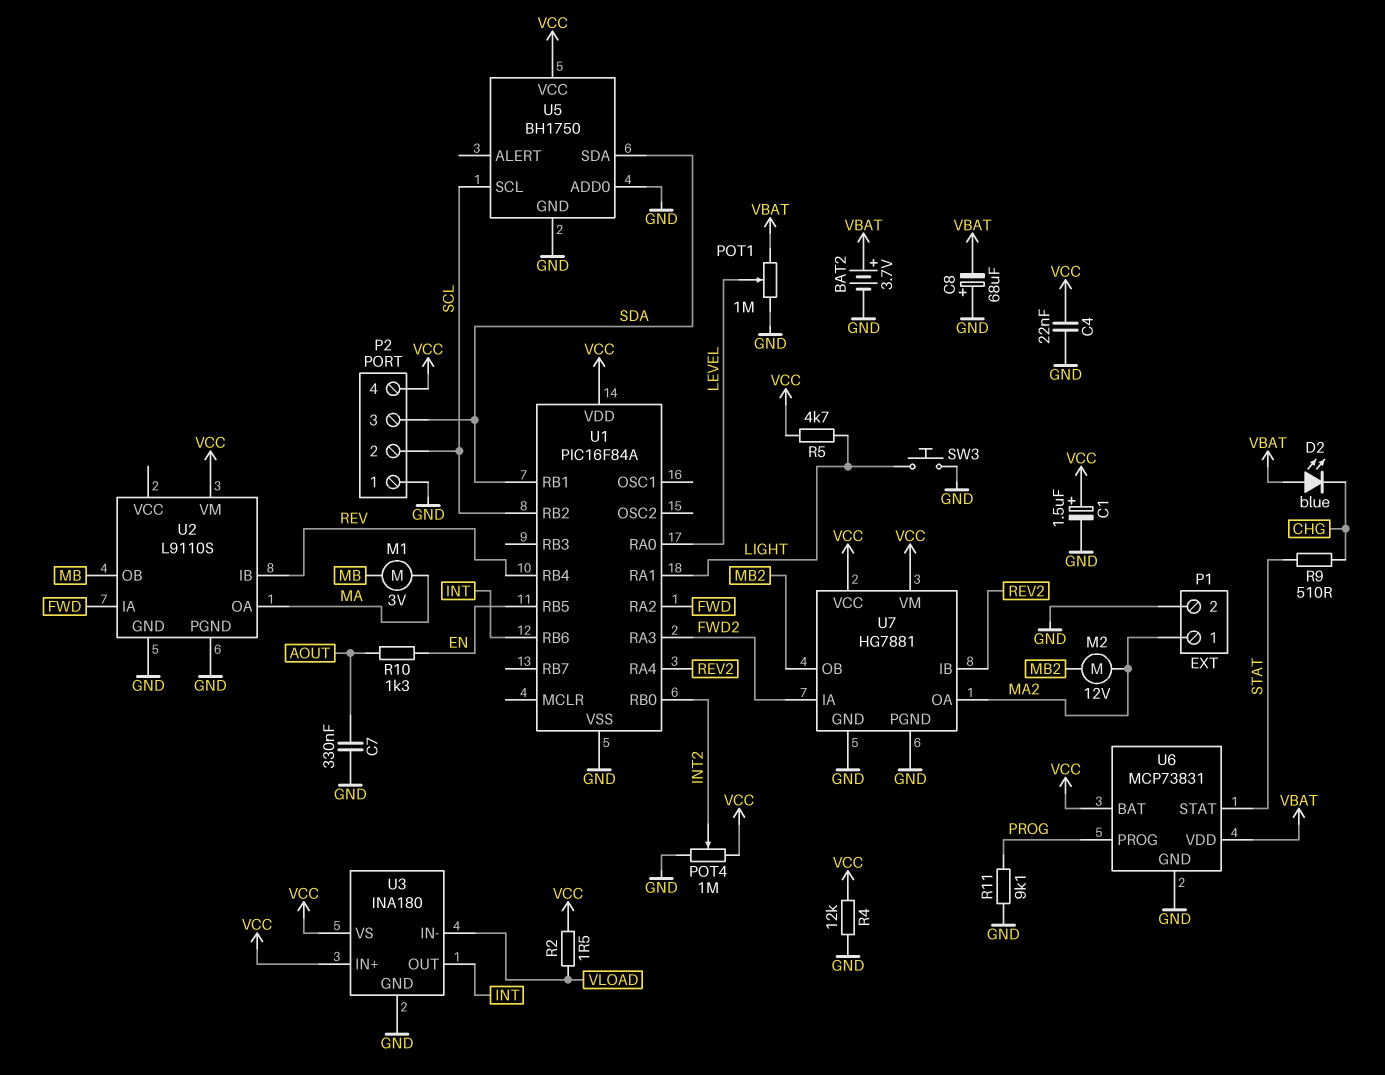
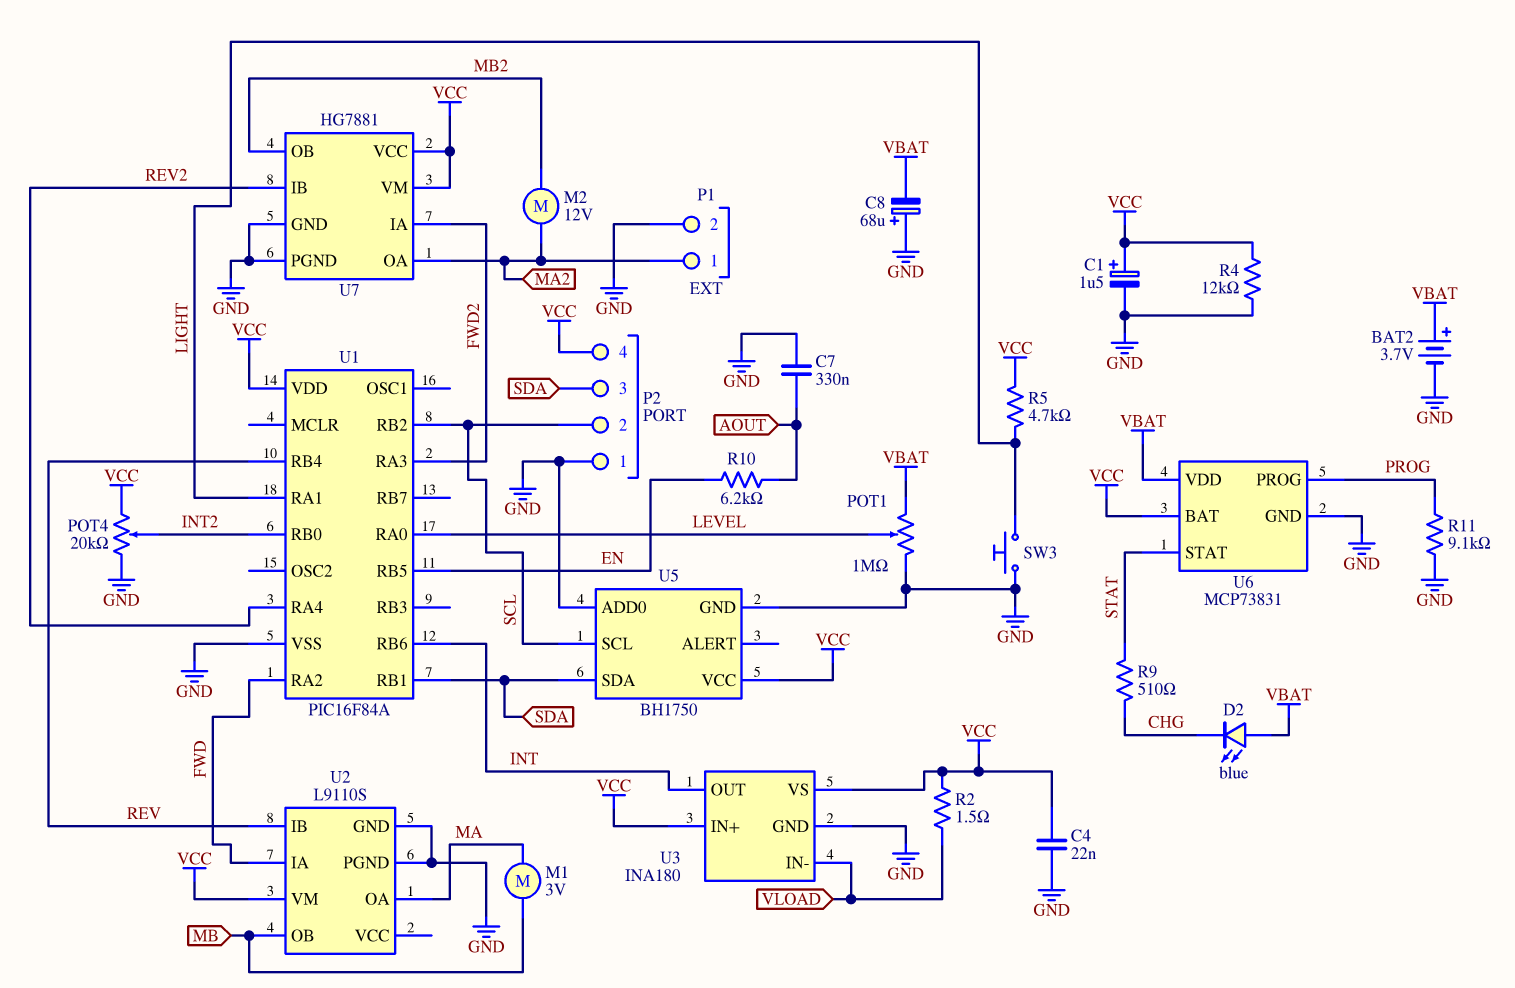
POT4: 1M (GND, VCC, wiper INT2) -> 20k (GND, VCC, wiper INT2)
R10: 1.3k (AOUT, EN) -> 6.2k (AOUT, EN)

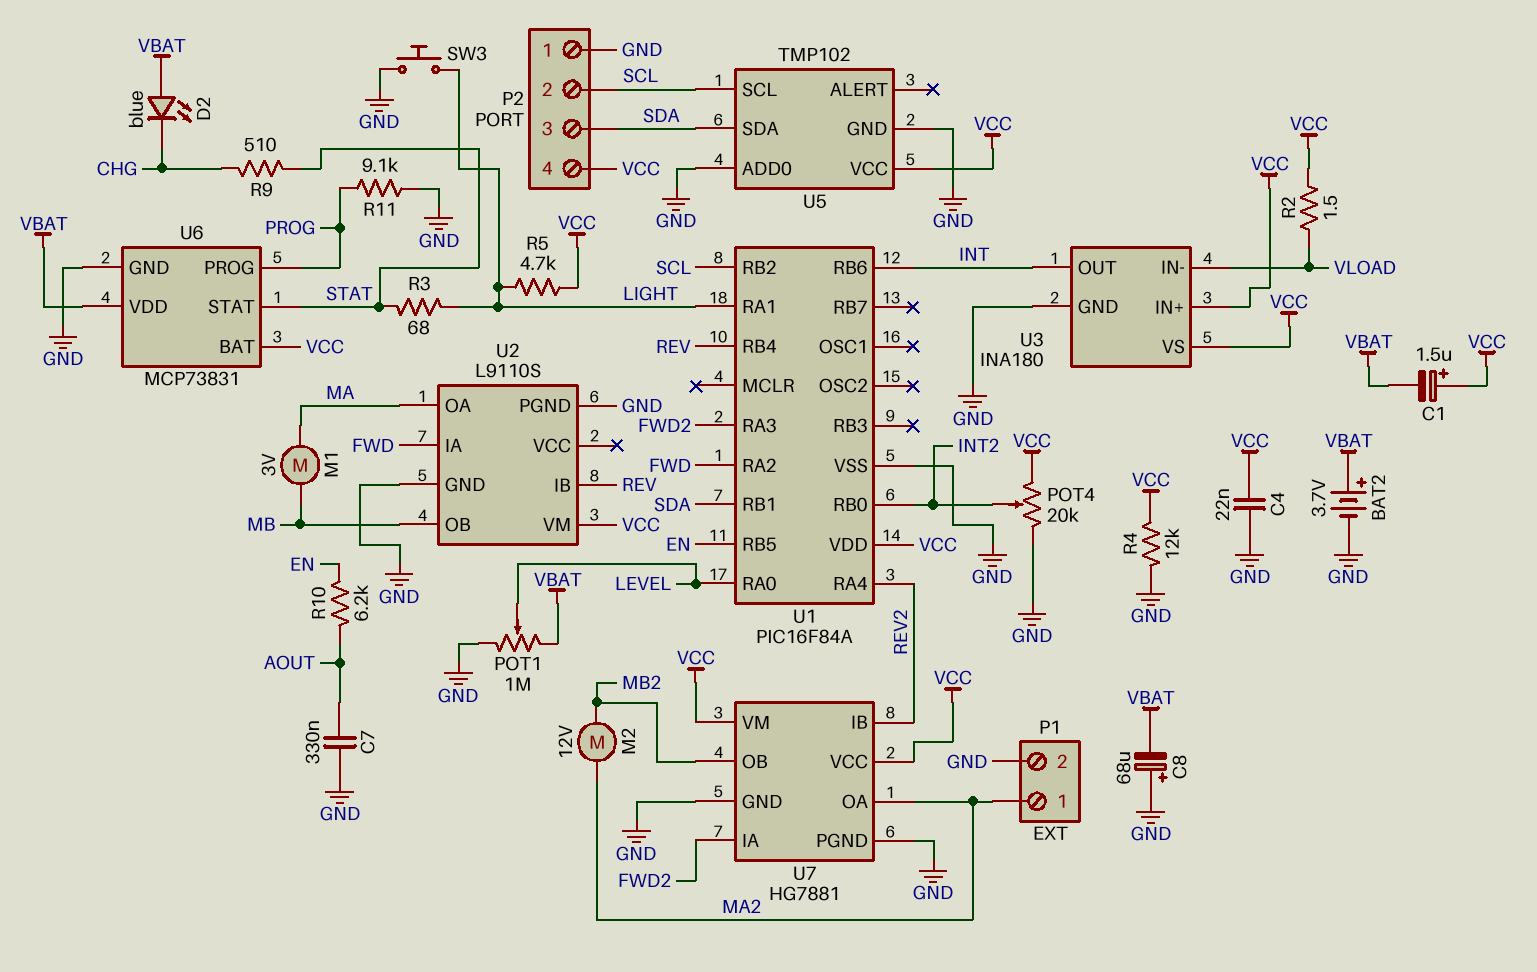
C1: 1.5uF (plus VCC, minus GND) -> 1.5uF (plus VCC, minus VBAT)
R3: none -> 68 (LIGHT, STAT)
U5: BH1750 -> TMP102

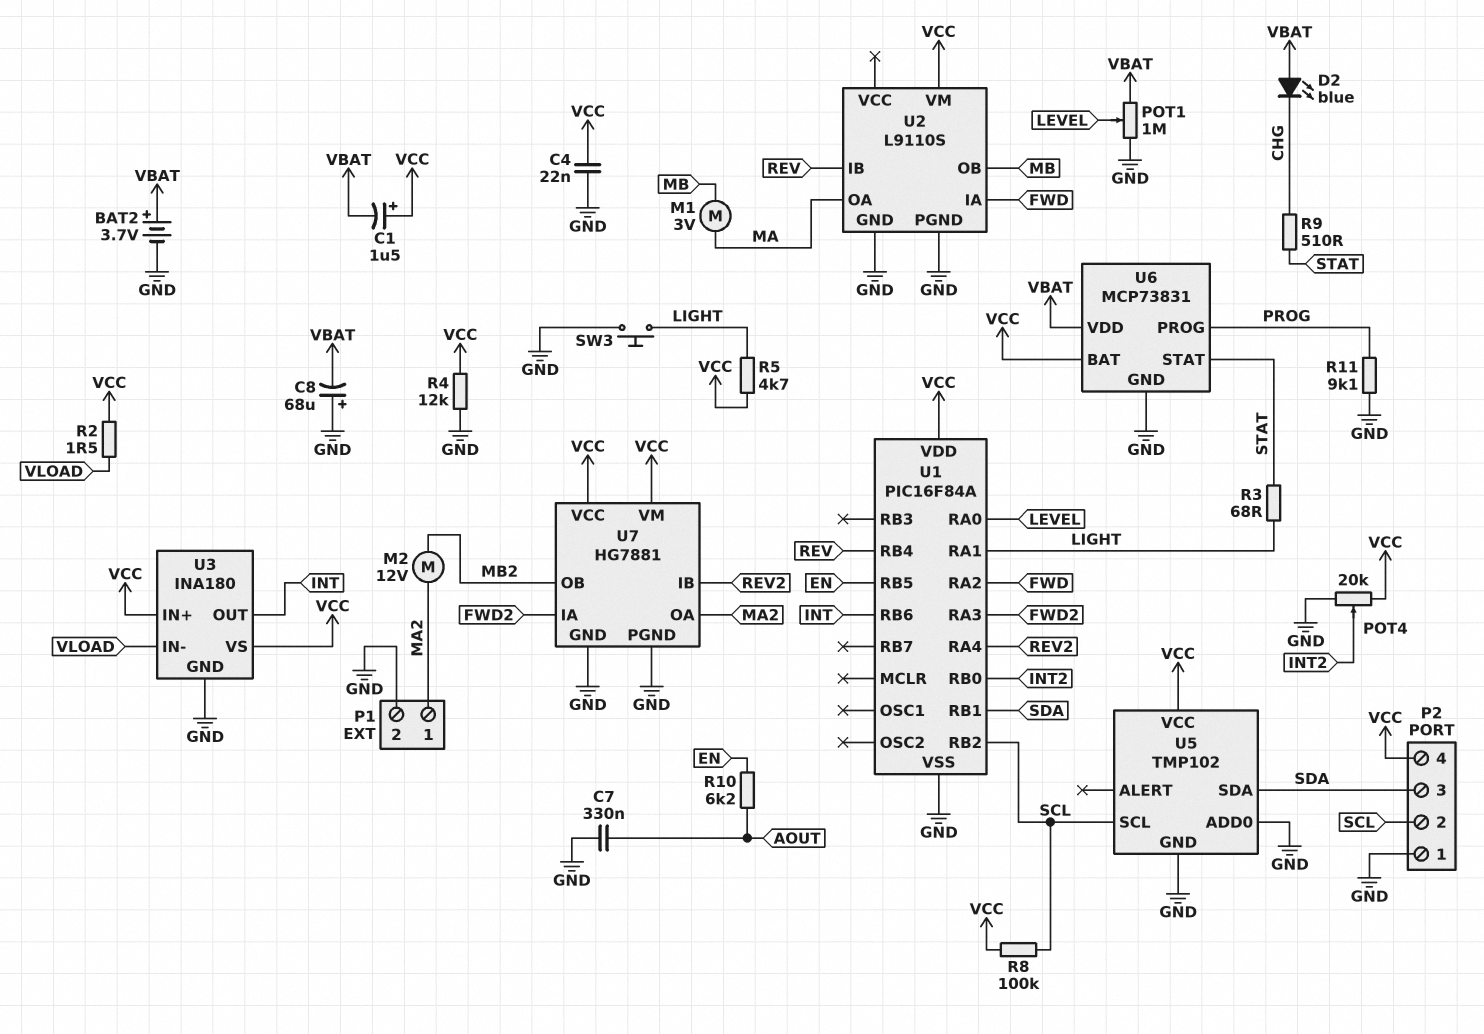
R8: none -> 100k (SCL, VCC)

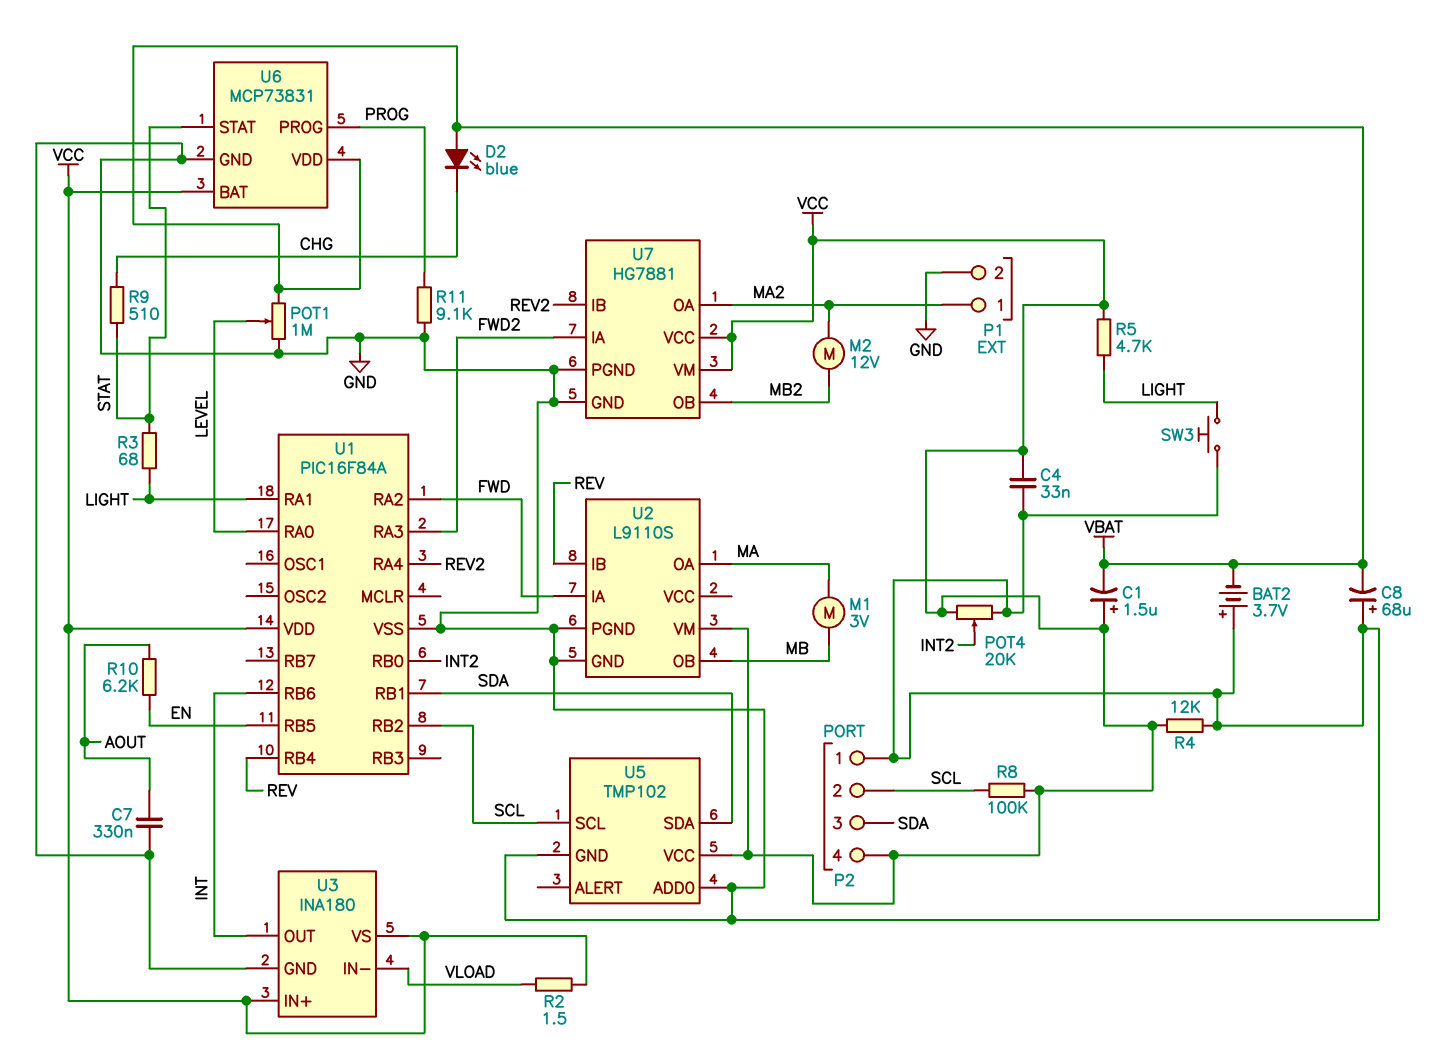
BAT2: 3.7V (plus VBAT, minus GND) -> 3.7V (plus GND, minus VBAT)
C4: 22nF (GND, VCC) -> 33nF (GND, VCC)

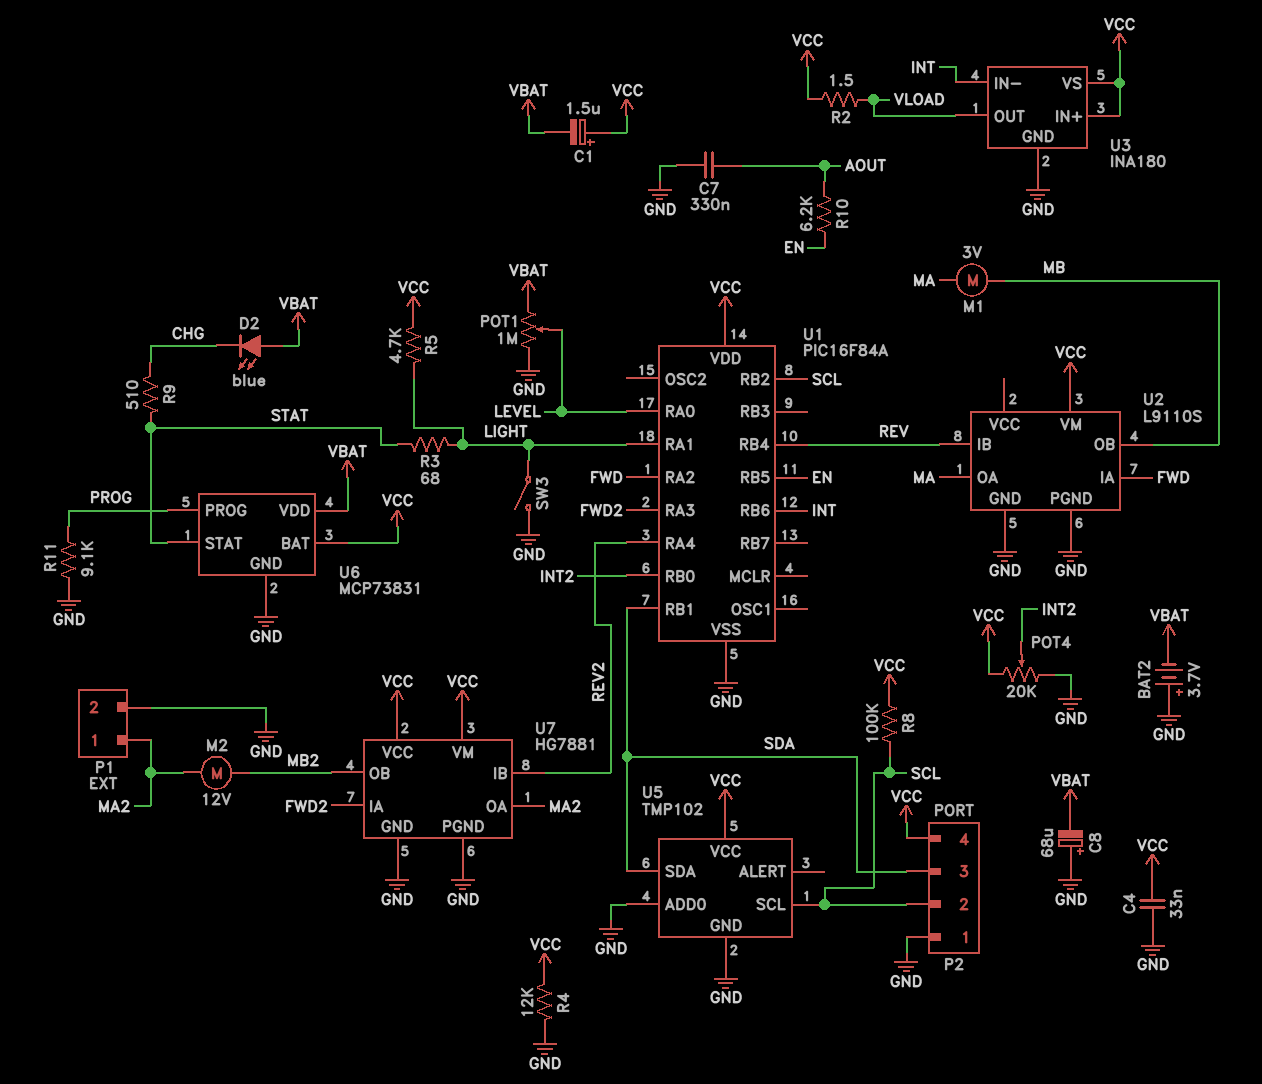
SW3: button (GND, LIGHT) -> switch (GND, LIGHT)
U3 pin IN-: VLOAD -> INT
U3 pin OUT: INT -> VLOAD

